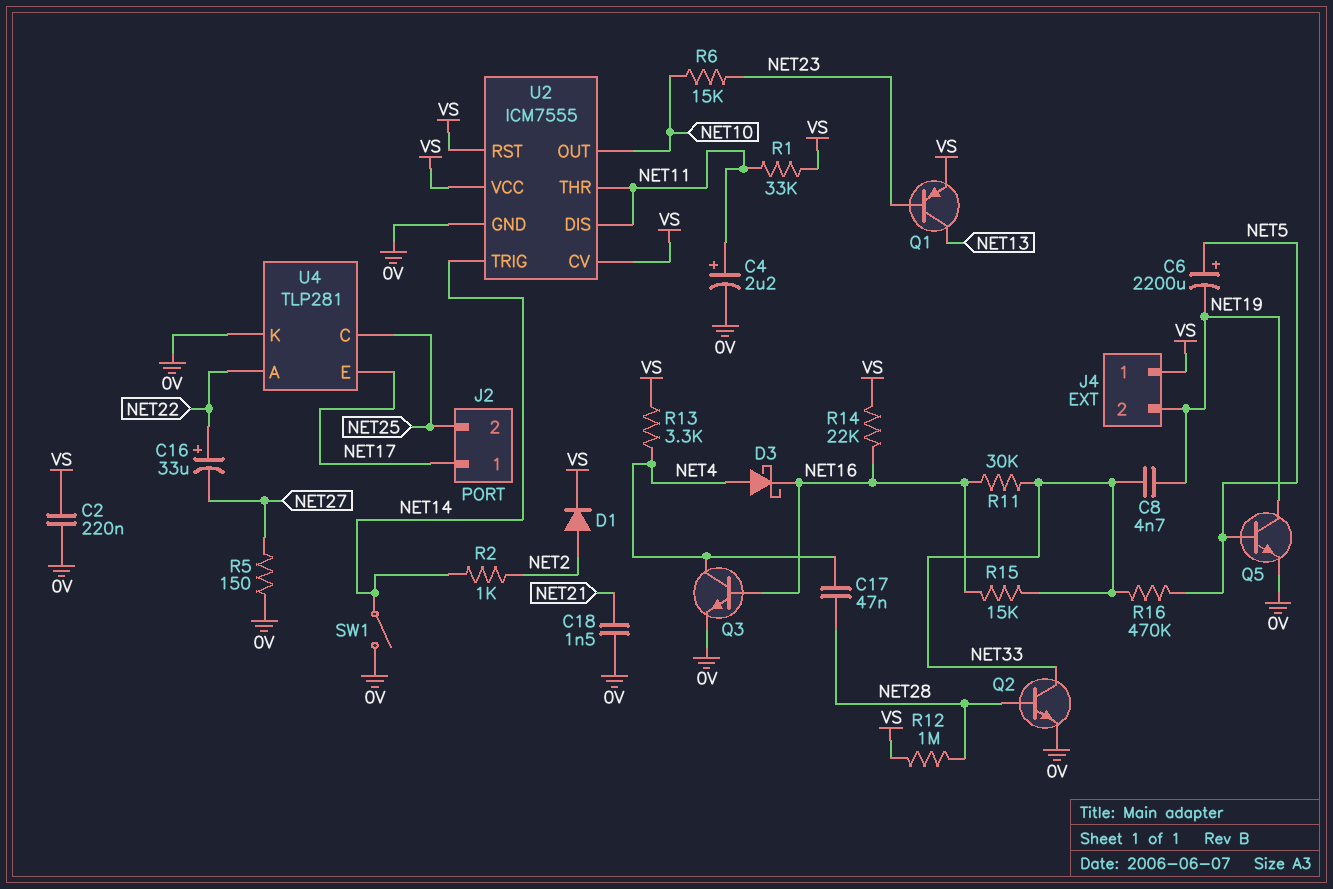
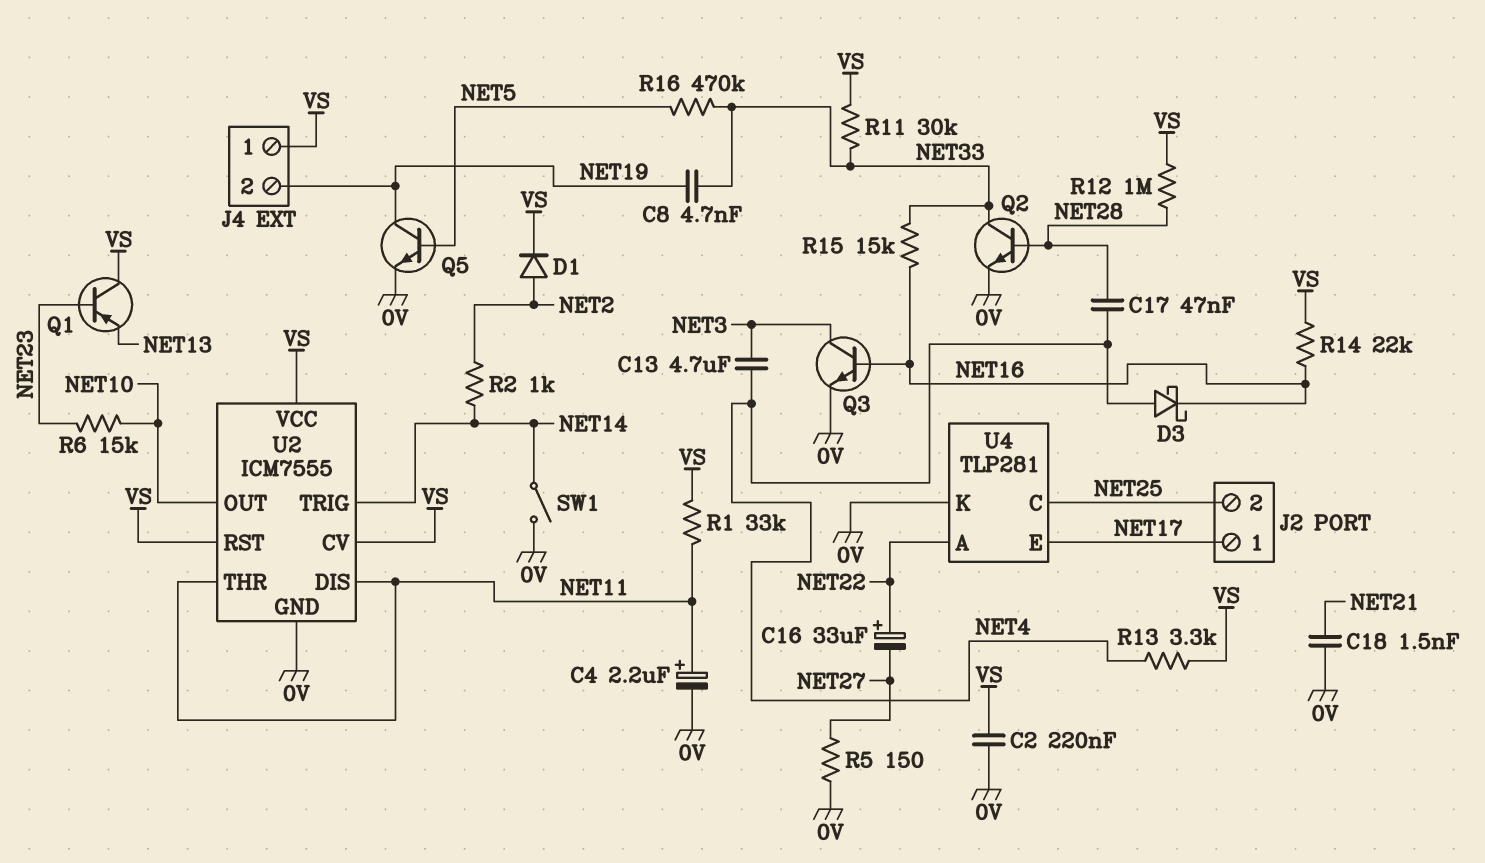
C6: 2200uF (plus NET5, minus NET19) -> none
C13: none -> 4.7uF (NET3, NET4)
Q1: PNP (B NET23, C NET13, E VS) -> PNP (B NET23, C VS, E NET13)
Q3: NPN (B NET16, C NET4, E 0V) -> NPN (B NET16, C NET3, E 0V)
R11: 30k (NET16, NET33) -> 30k (NET33, VS)

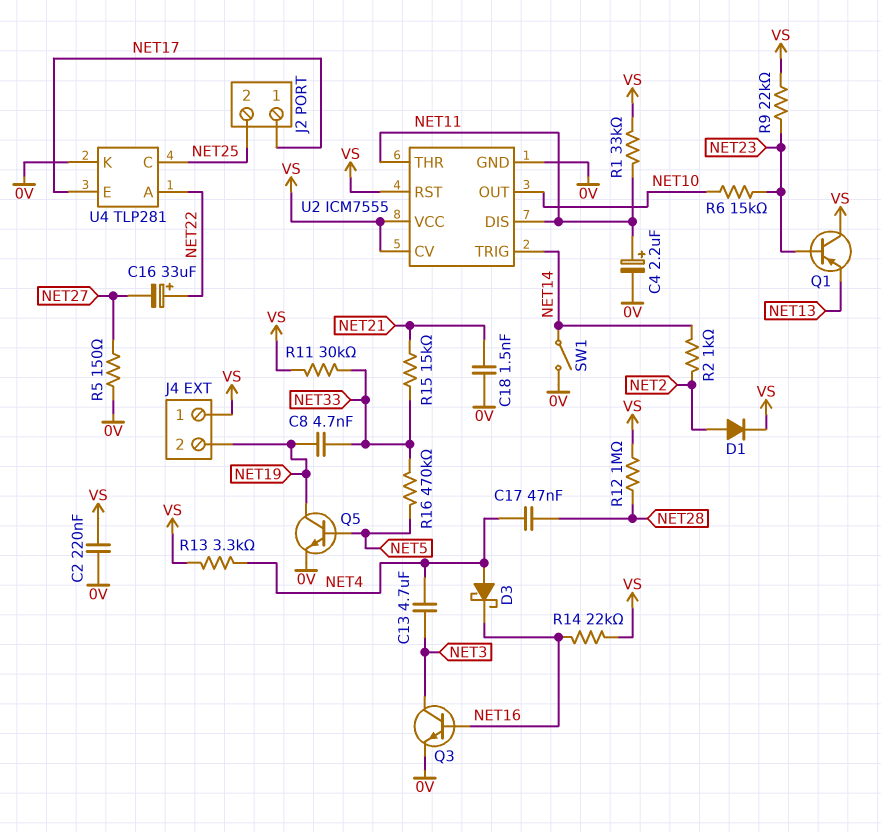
Q2: NPN (B NET28, C NET33, E 0V) -> none
R9: none -> 22k (NET23, VS)
R15: 15k (NET16, NET33) -> 15k (NET21, NET33)

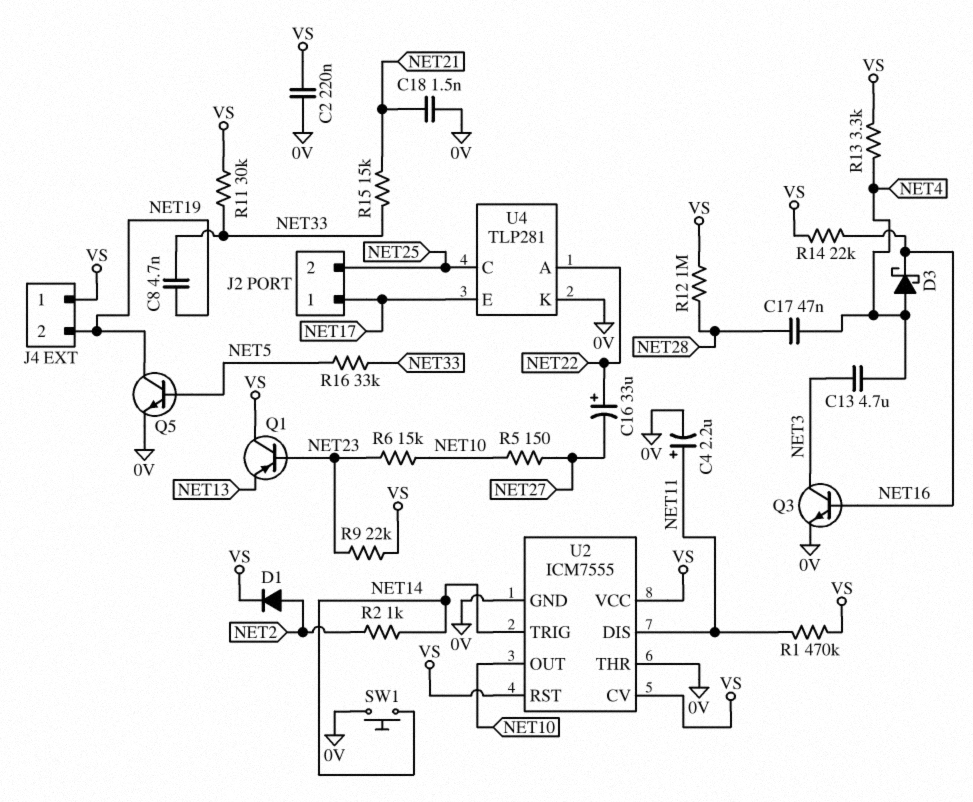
R1: 33k (NET11, VS) -> 470k (NET11, VS)
R5: 150 (0V, NET27) -> 150 (NET10, NET27)
R16: 470k (NET5, NET33) -> 33k (NET5, NET33)
SW1: switch (0V, NET14) -> button (0V, NET14)
U2 pin THR: NET11 -> 0V

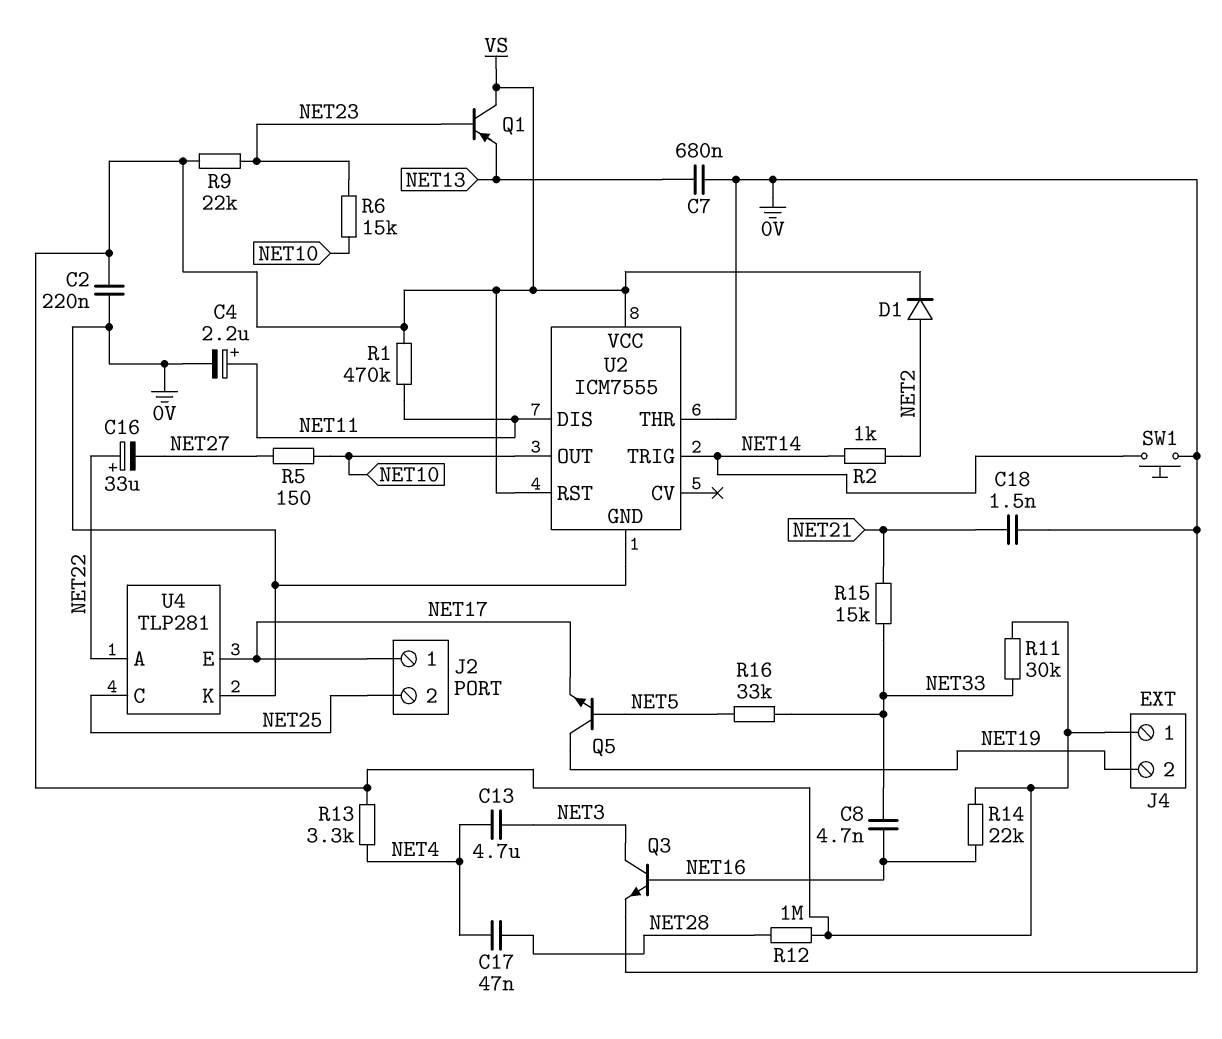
C7: none -> 680nF (0V, NET13)
C8: 4.7nF (NET19, NET33) -> 4.7nF (NET16, NET33)
D3: schottky (A NET4, K NET16) -> none
Q5: NPN (B NET5, C NET19, E 0V) -> NPN (B NET5, C NET19, E NET17)
U2 pin CV: VS -> none

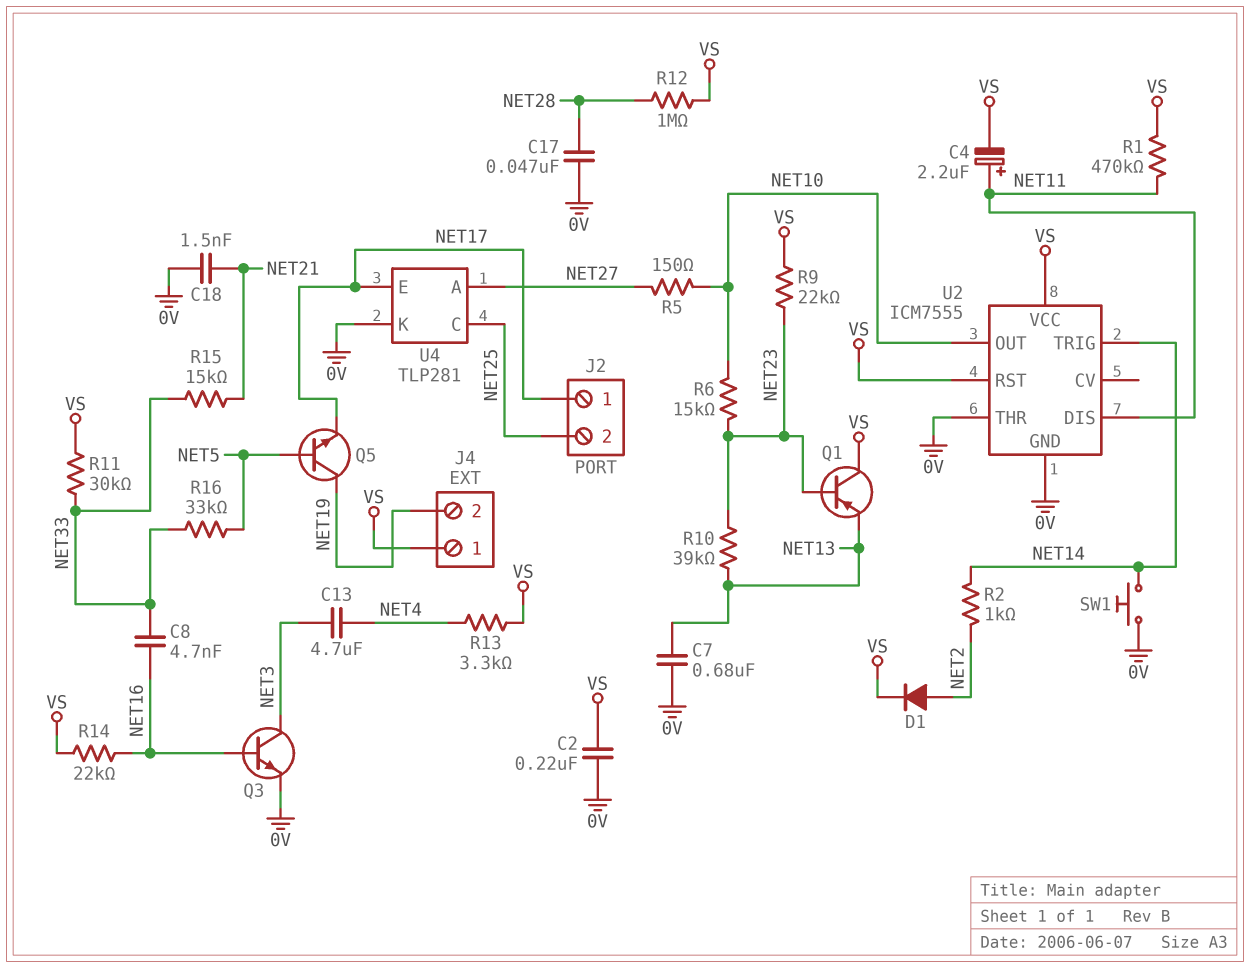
C4: 2.2uF (plus NET11, minus 0V) -> 2.2uF (plus NET11, minus VS)
C16: 33uF (plus NET22, minus NET27) -> none
C17: 47nF (NET4, NET28) -> 47nF (0V, NET28)
R10: none -> 39k (NET13, NET23)
U4 pin A: NET22 -> NET27

